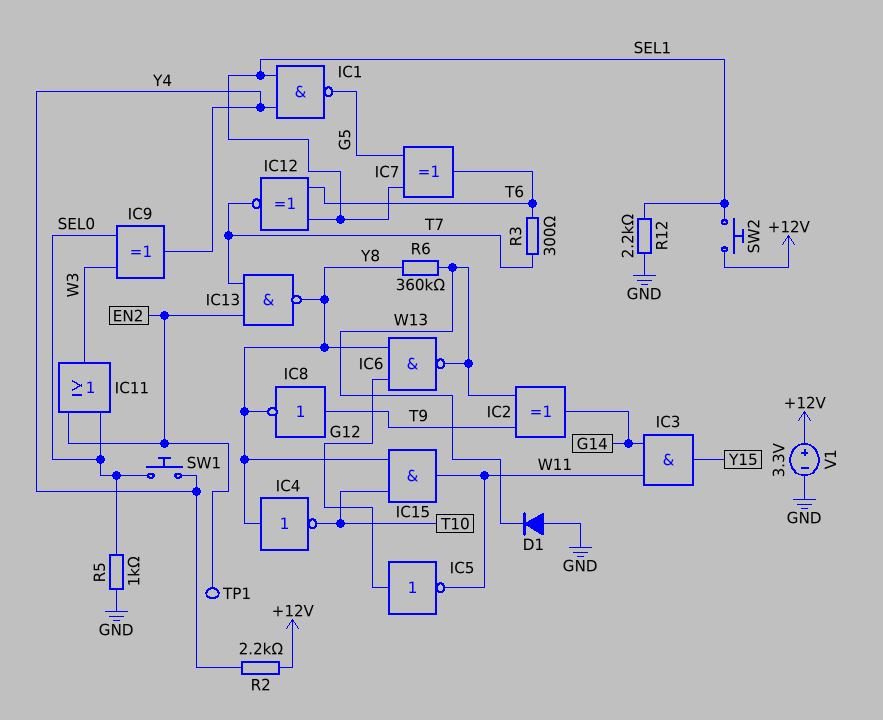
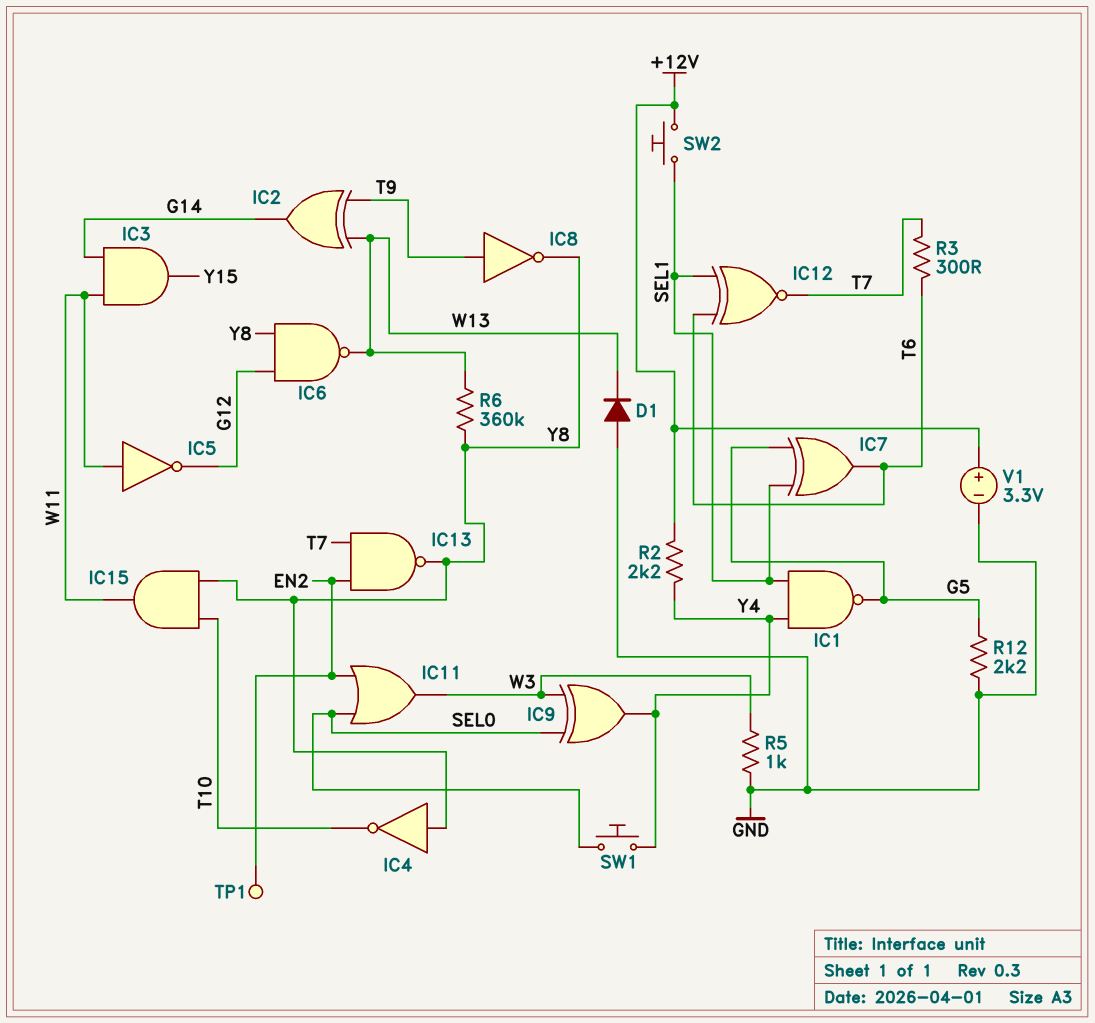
IC5: NOT (in G12, out W11) -> NOT (in W11, out G12)
R5: 1k (GND, SEL0) -> 1k (GND, W3)
R12: 2.2k (GND, SEL1) -> 2.2k (G5, GND)

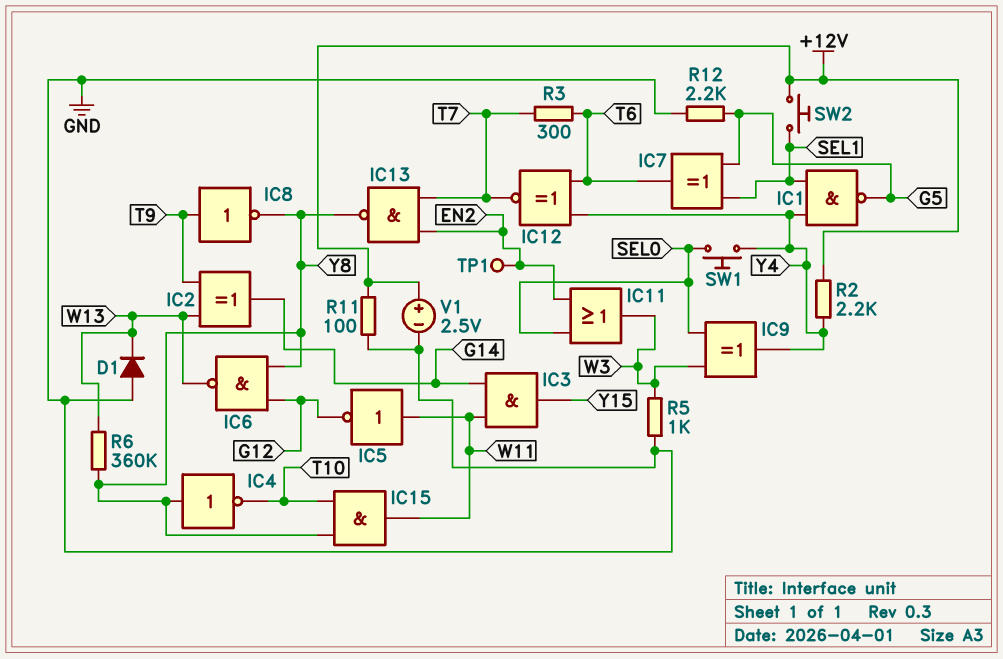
IC12: XNOR (in SEL1, in T6, out T7) -> XNOR (in T6, in Y4, out T7)
R11: none -> 100 (+12V, GND)
V1: 3.3V (plus +12V, minus GND) -> 2.5V (plus +12V, minus GND)

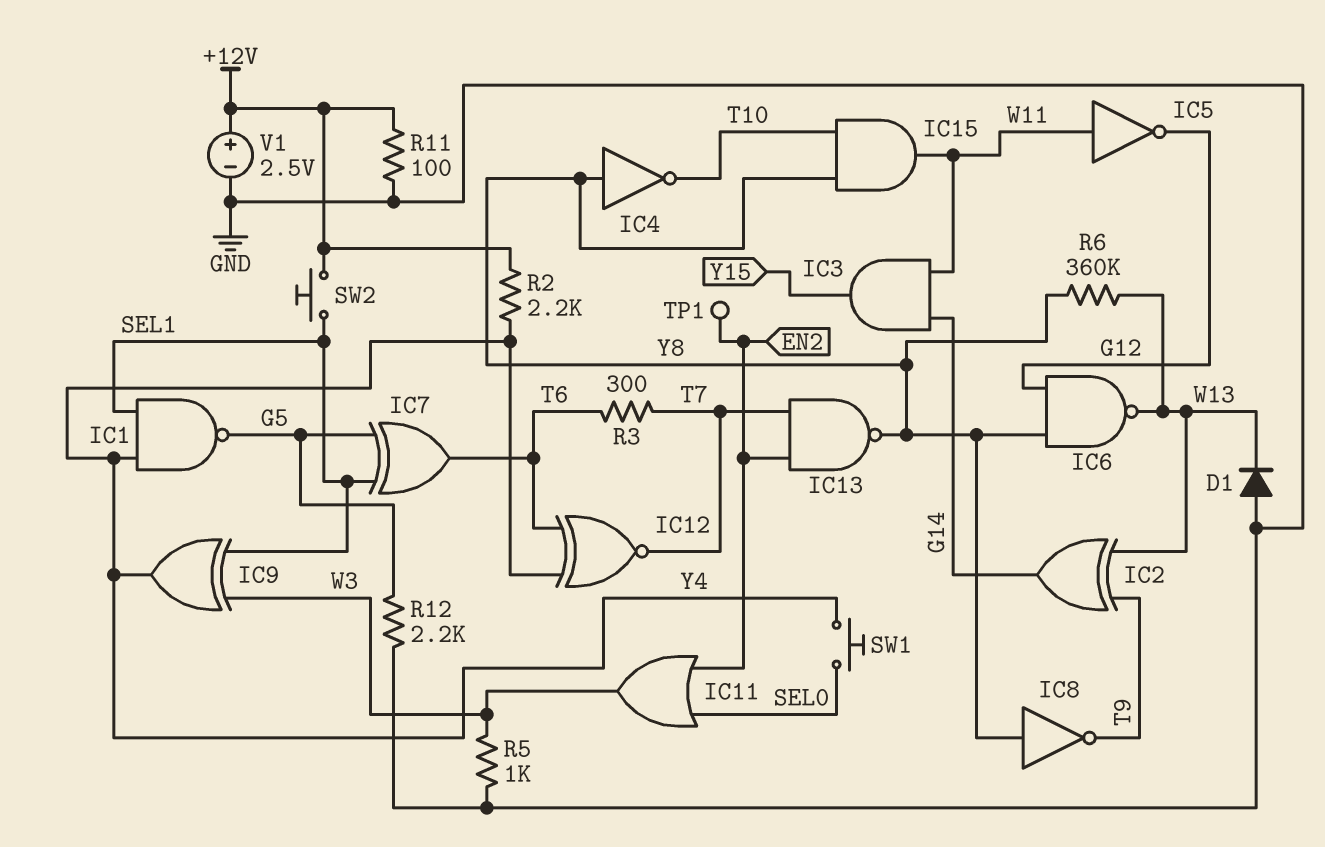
IC8: NOT (in T9, out Y8) -> NOT (in Y8, out T9)
IC9: XOR (in SEL0, in W3, out Y4) -> XOR (in SEL1, in W3, out Y4)

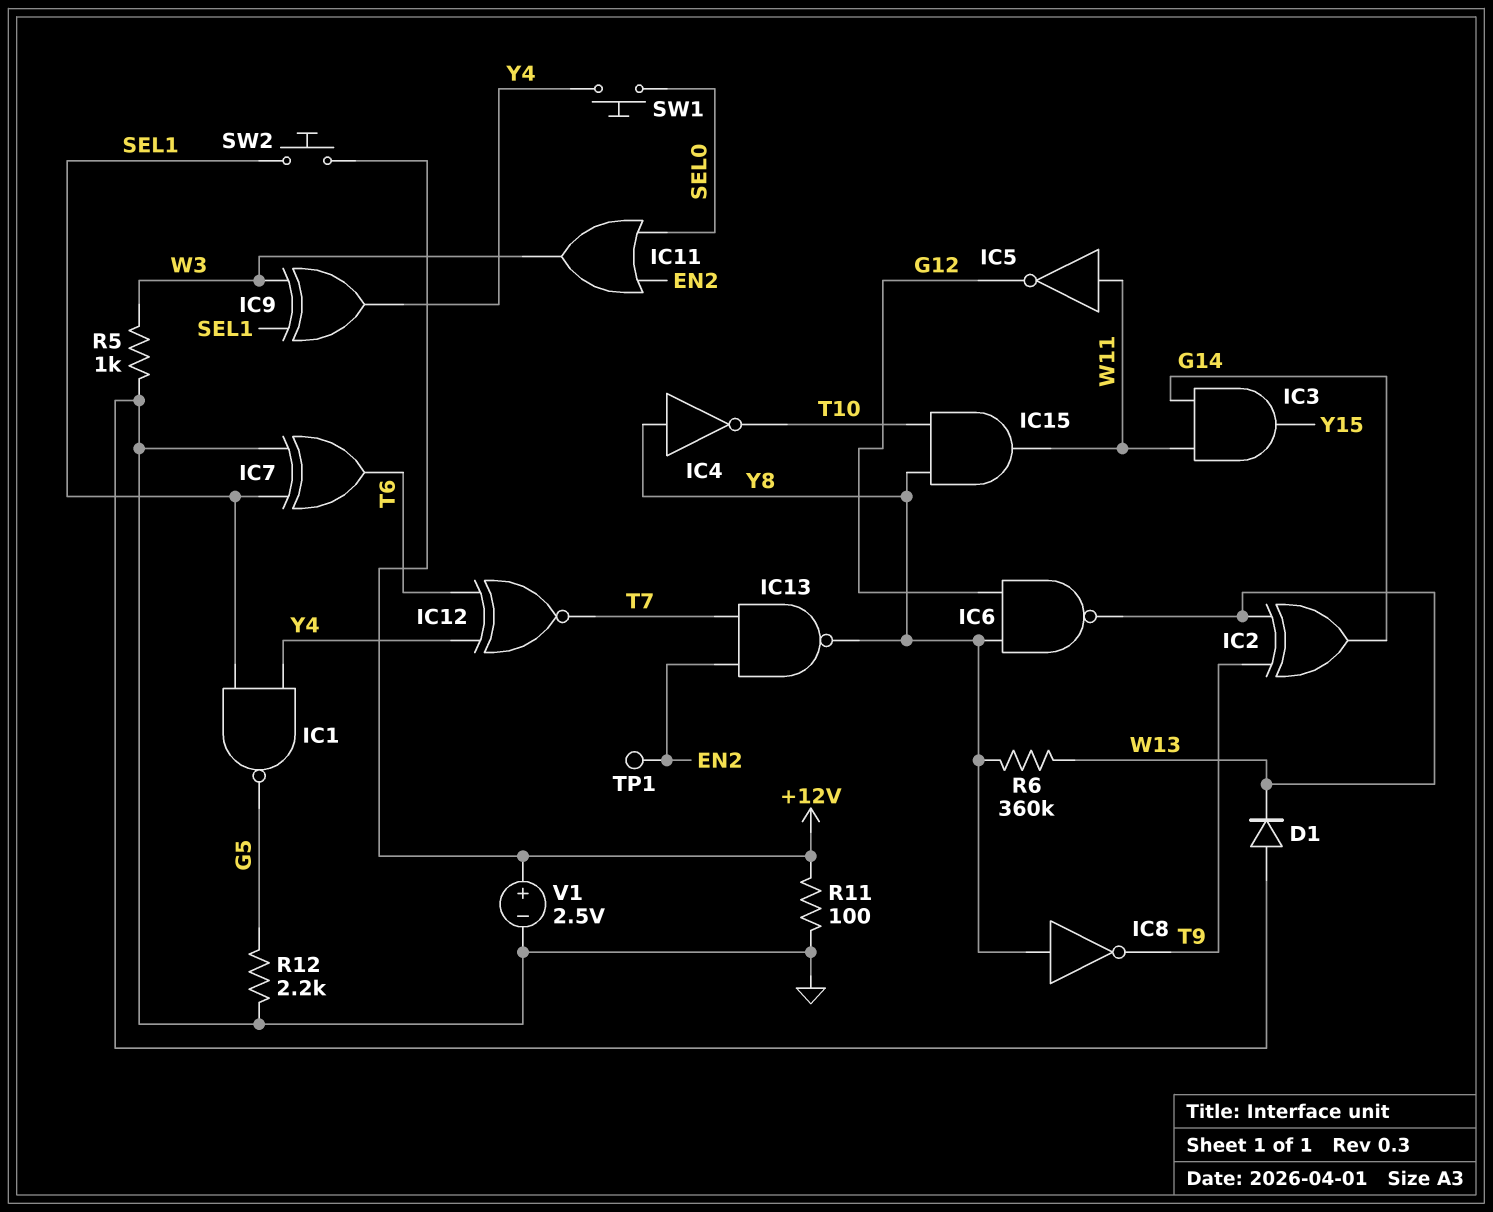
IC7: XOR (in G5, in SEL1, out T6) -> XOR (in GND, in SEL1, out T6)
R2: 2.2k (+12V, Y4) -> none
R3: 300 (T6, T7) -> none

